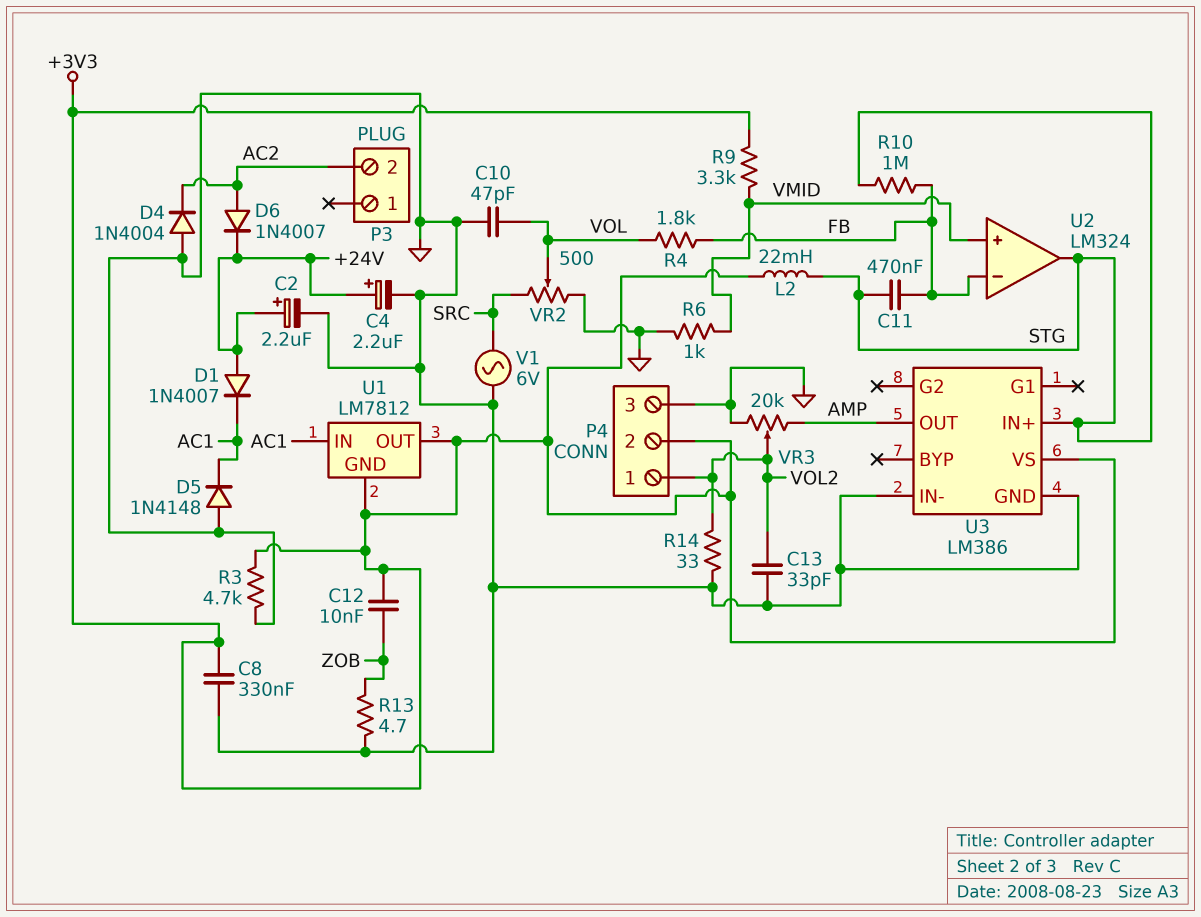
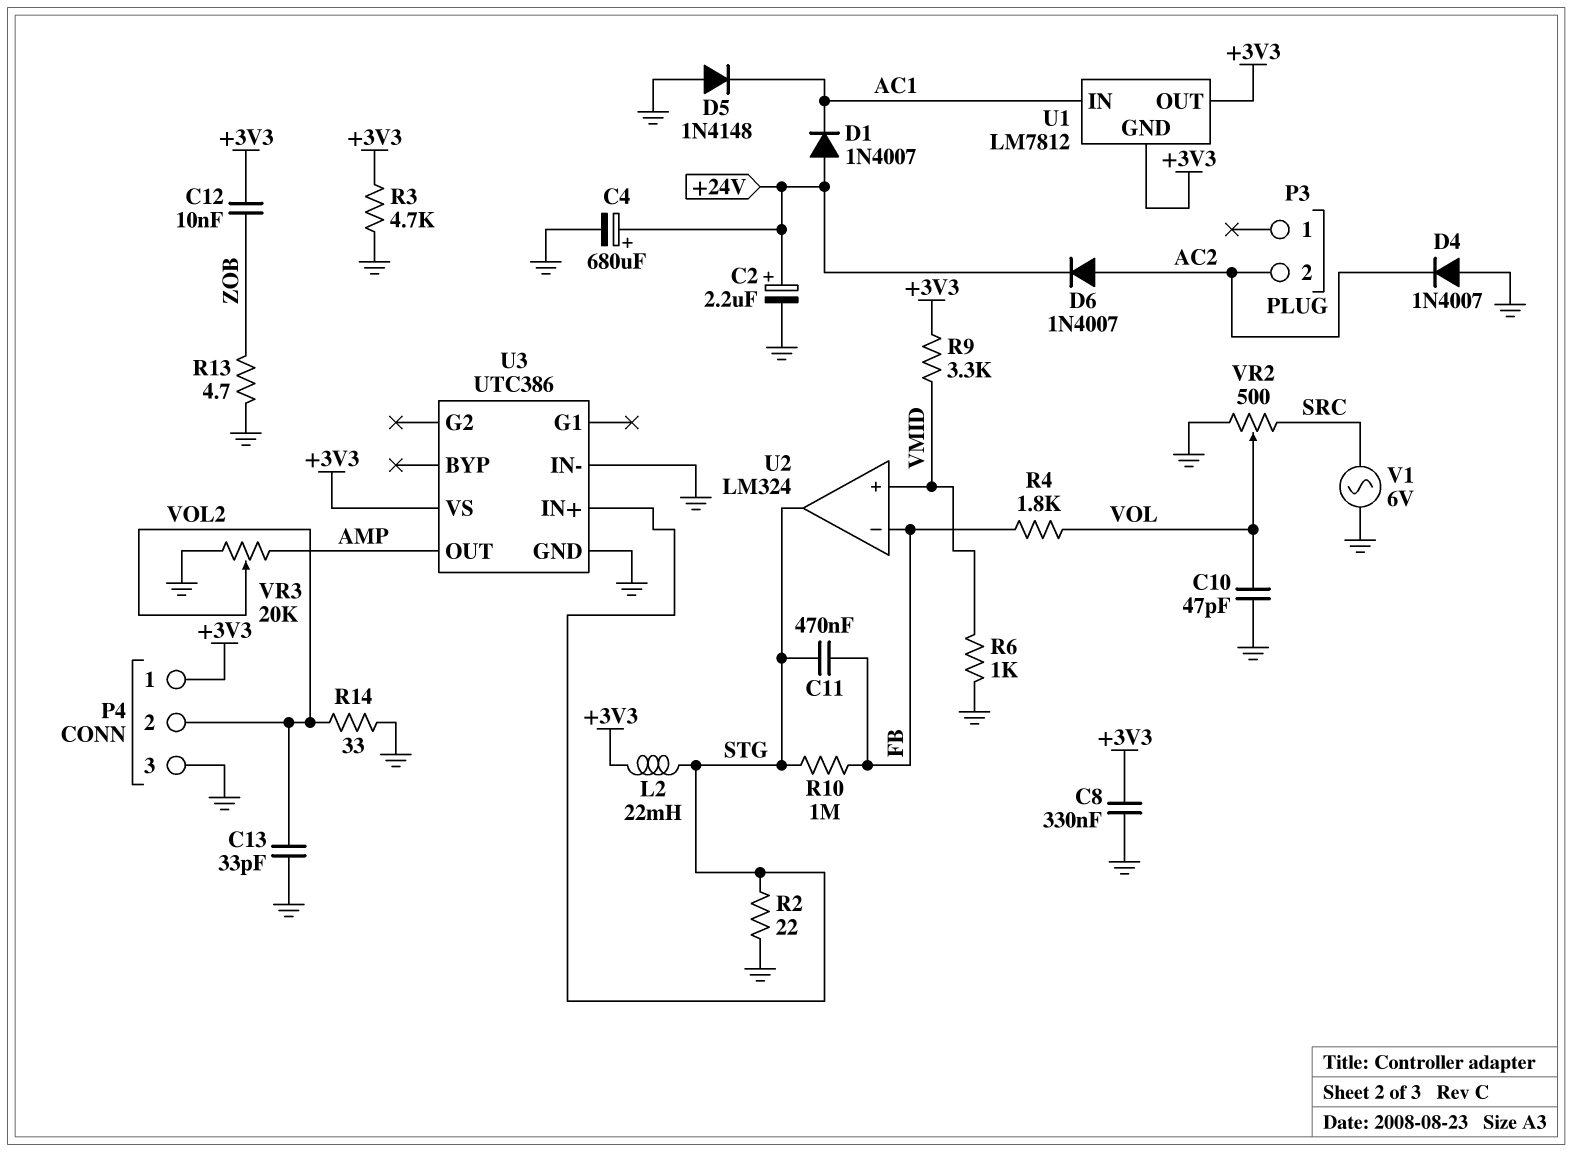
C4: 2.2uF (plus +24V, minus GND) -> 680uF (plus +24V, minus GND)
D4: diode 1N4004 (A GND, K AC2) -> diode 1N4007 (A GND, K AC2)
P4 pin 1: VOL2 -> +3V3
P4 pin 2: +3V3 -> VOL2
R2: none -> 22 (GND, STG)
U3: LM386 -> UTC386

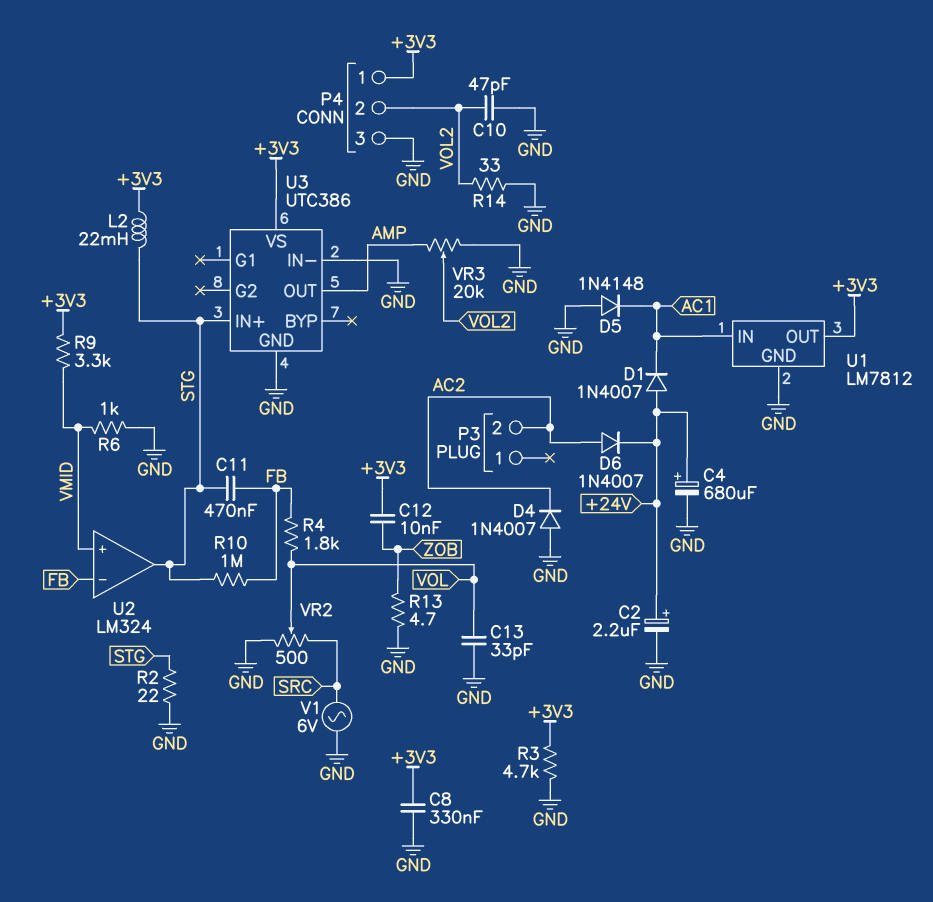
C10: 47pF (GND, VOL) -> 47pF (GND, VOL2)
C13: 33pF (GND, VOL2) -> 33pF (GND, VOL)
U1 pin GND: +3V3 -> GND

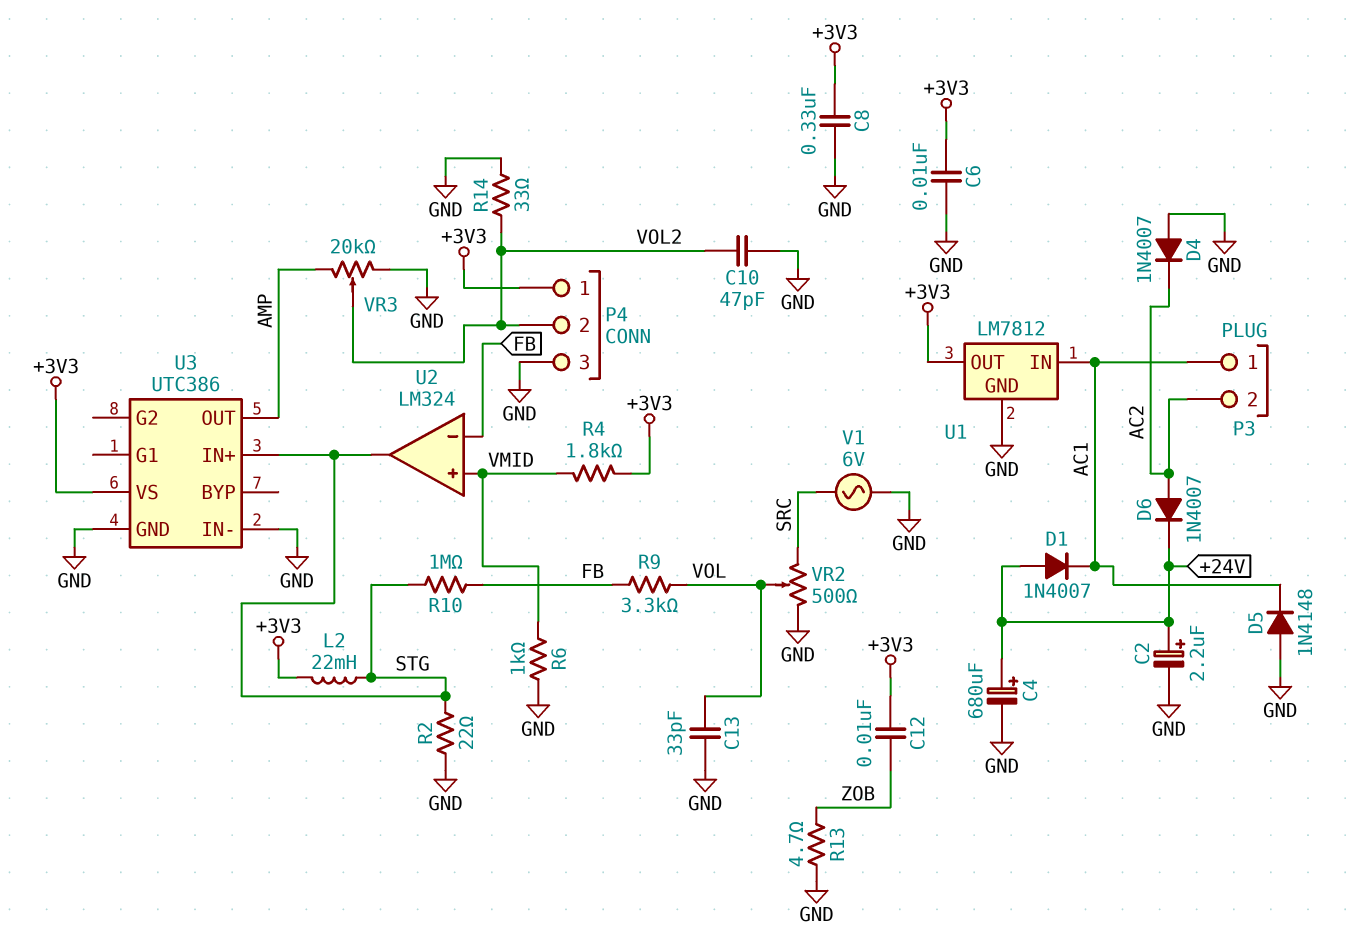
C6: none -> 10nF (+3V3, GND)
C11: 470nF (FB, STG) -> none
P3 pin 1: none -> AC1
R3: 4.7k (+3V3, GND) -> none
R4: 1.8k (FB, VOL) -> 1.8k (+3V3, VMID)
R9: 3.3k (+3V3, VMID) -> 3.3k (FB, VOL)

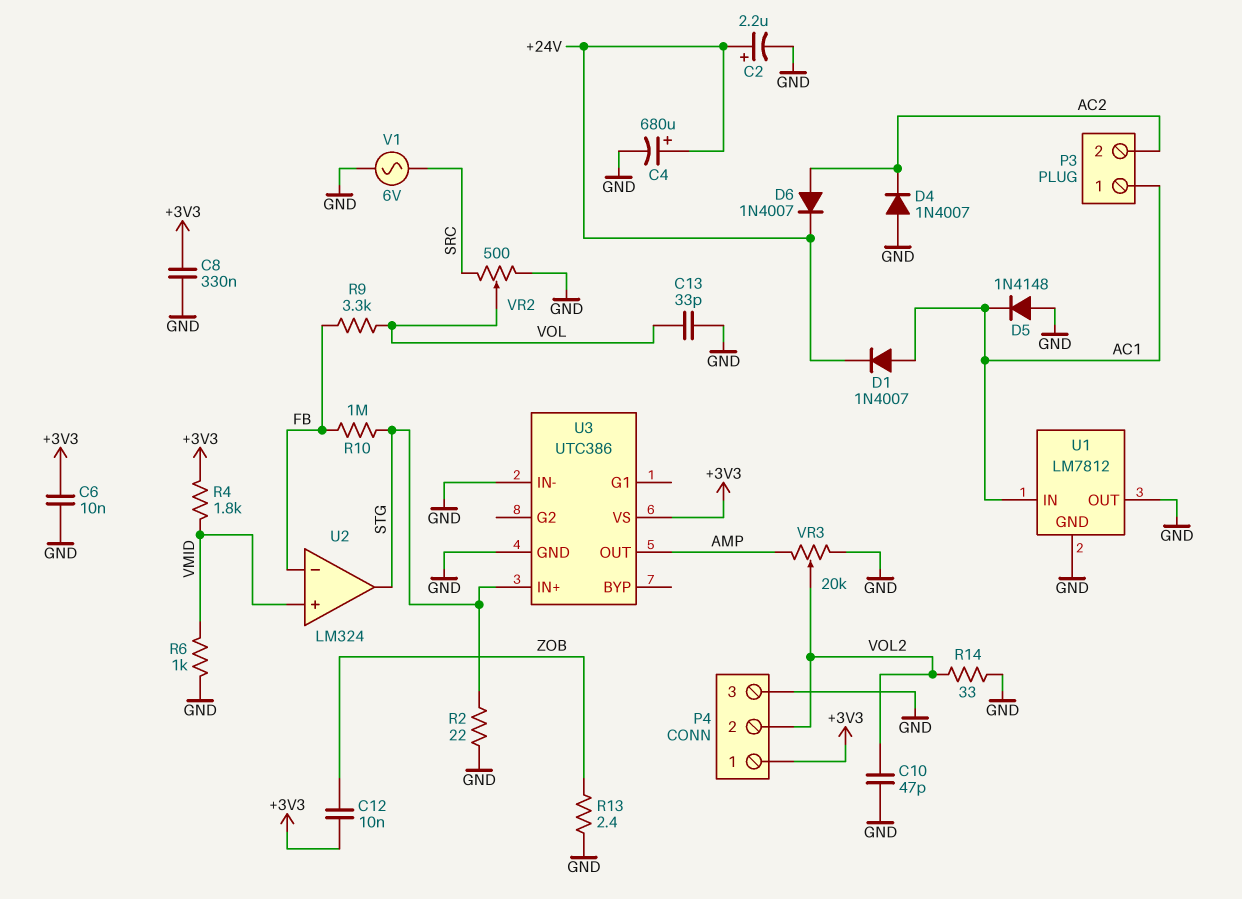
D1: diode 1N4007 (A +24V, K AC1) -> diode 1N4007 (A AC1, K +24V)
L2: 22mH (+3V3, STG) -> none
R13: 4.7 (GND, ZOB) -> 2.4 (GND, ZOB)
U1 pin OUT: +3V3 -> GND

